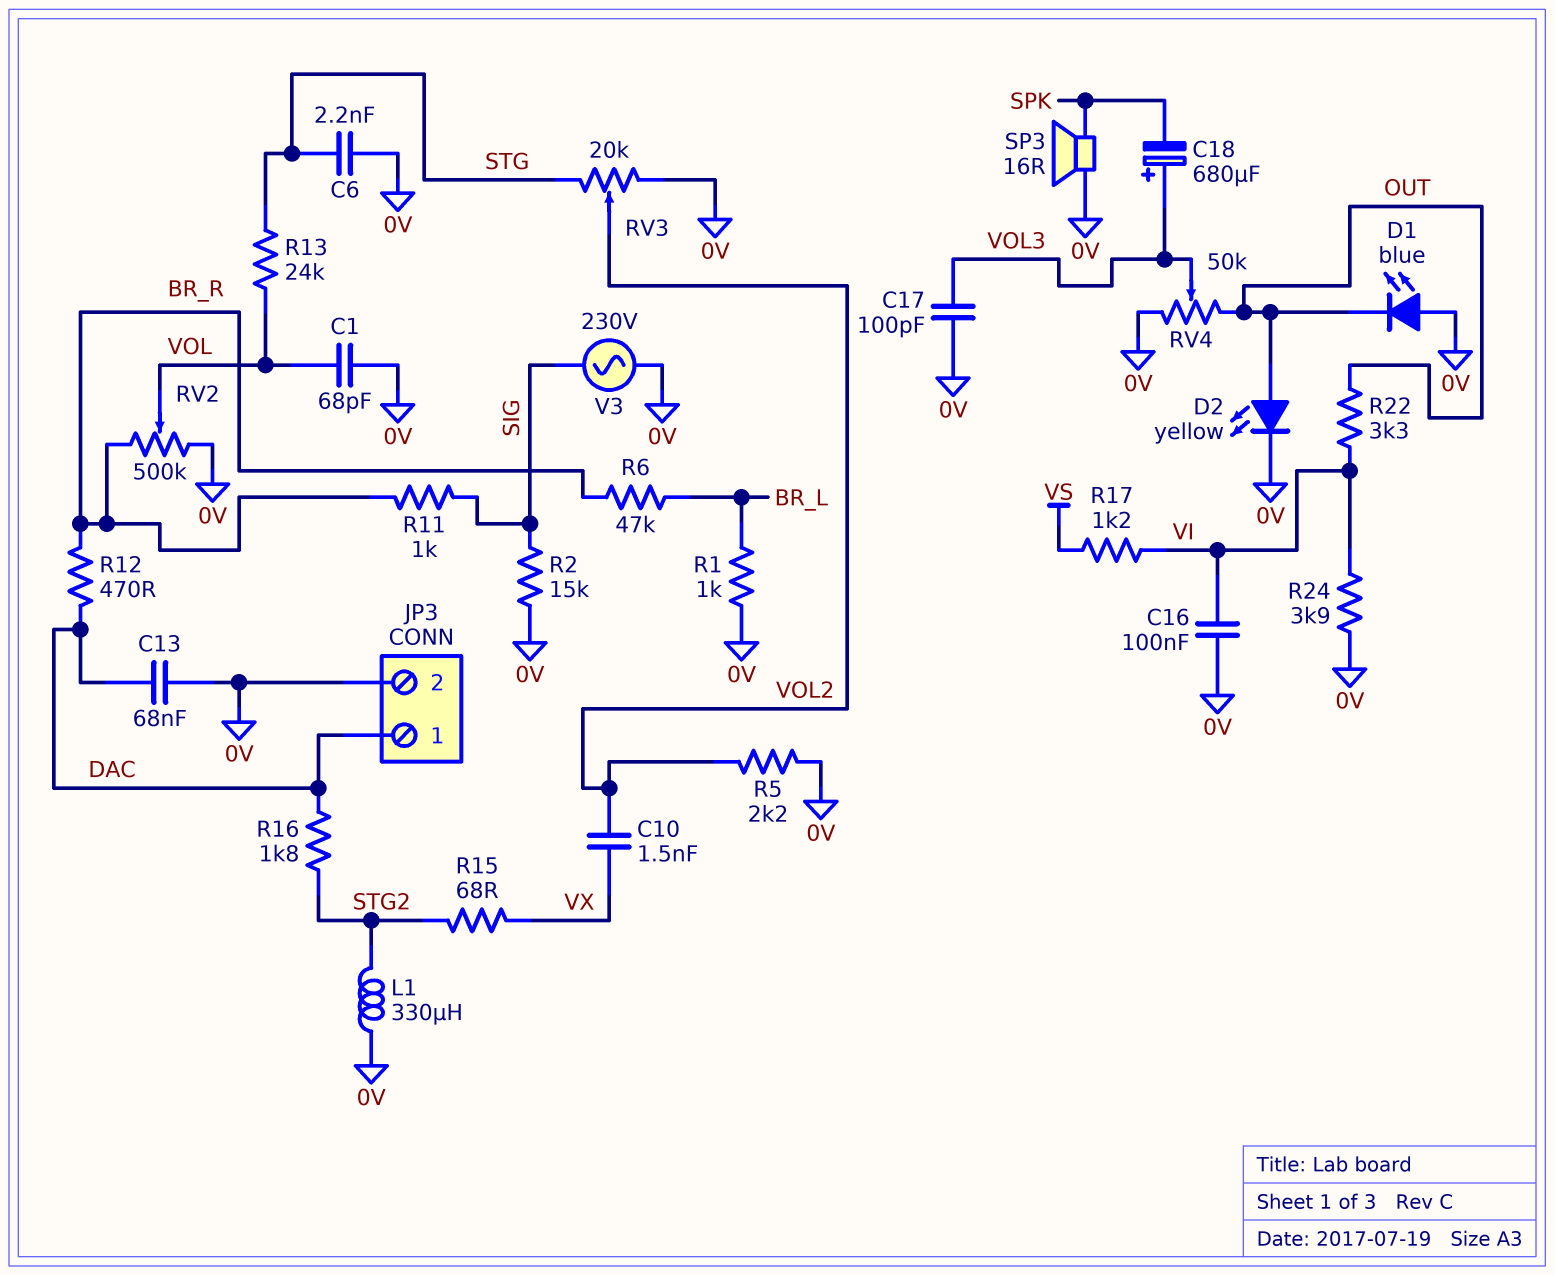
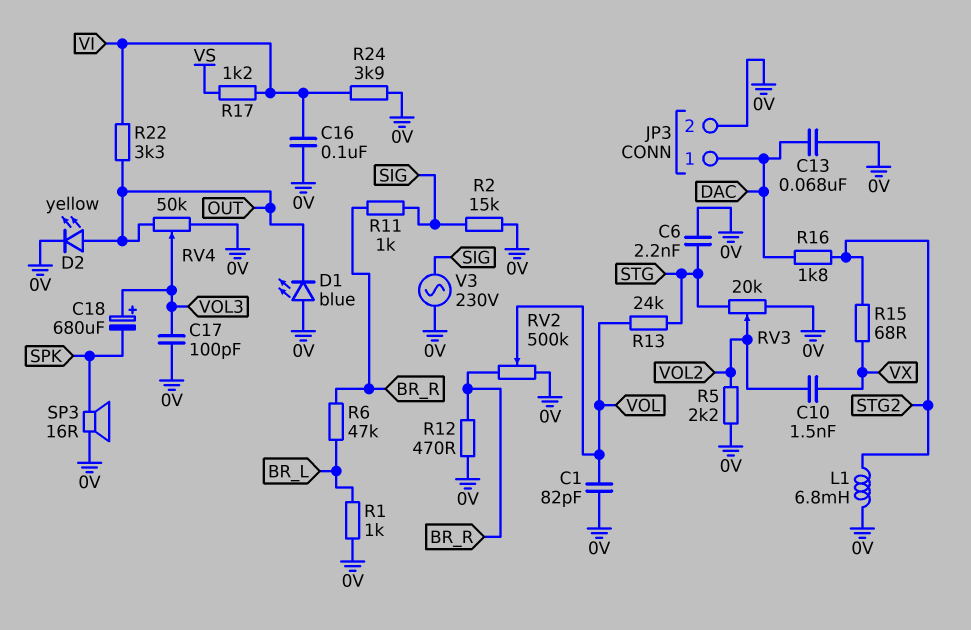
C1: 68pF (0V, VOL) -> 82pF (0V, VOL)
L1: 330uH (0V, STG2) -> 6.8mH (0V, STG2)
R12: 470 (BR_R, DAC) -> 470 (0V, BR_R)

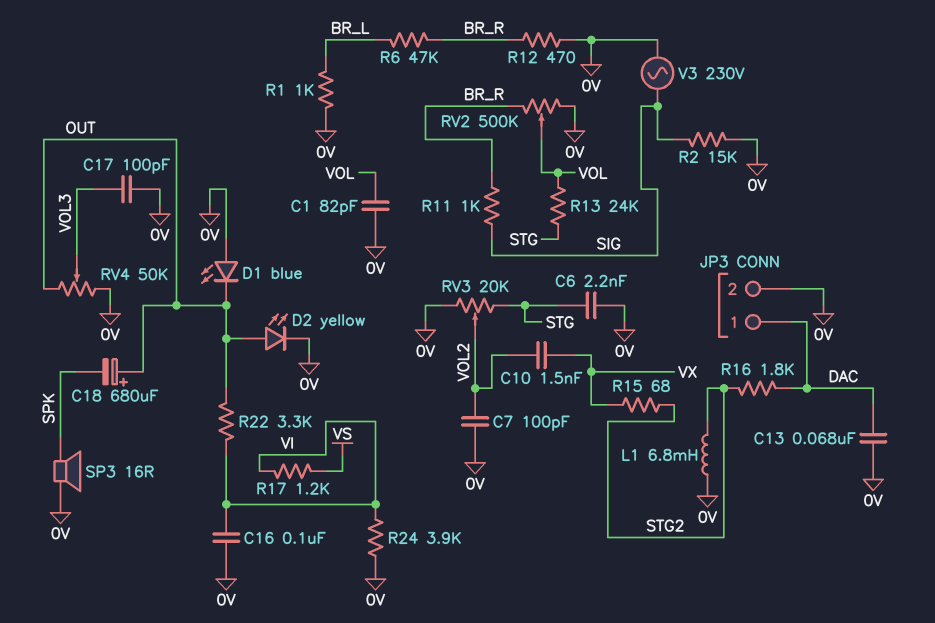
C7: none -> 100pF (0V, VOL2)
C18: 680uF (plus VOL3, minus SPK) -> 680uF (plus OUT, minus SPK)
R5: 2.2k (0V, VOL2) -> none

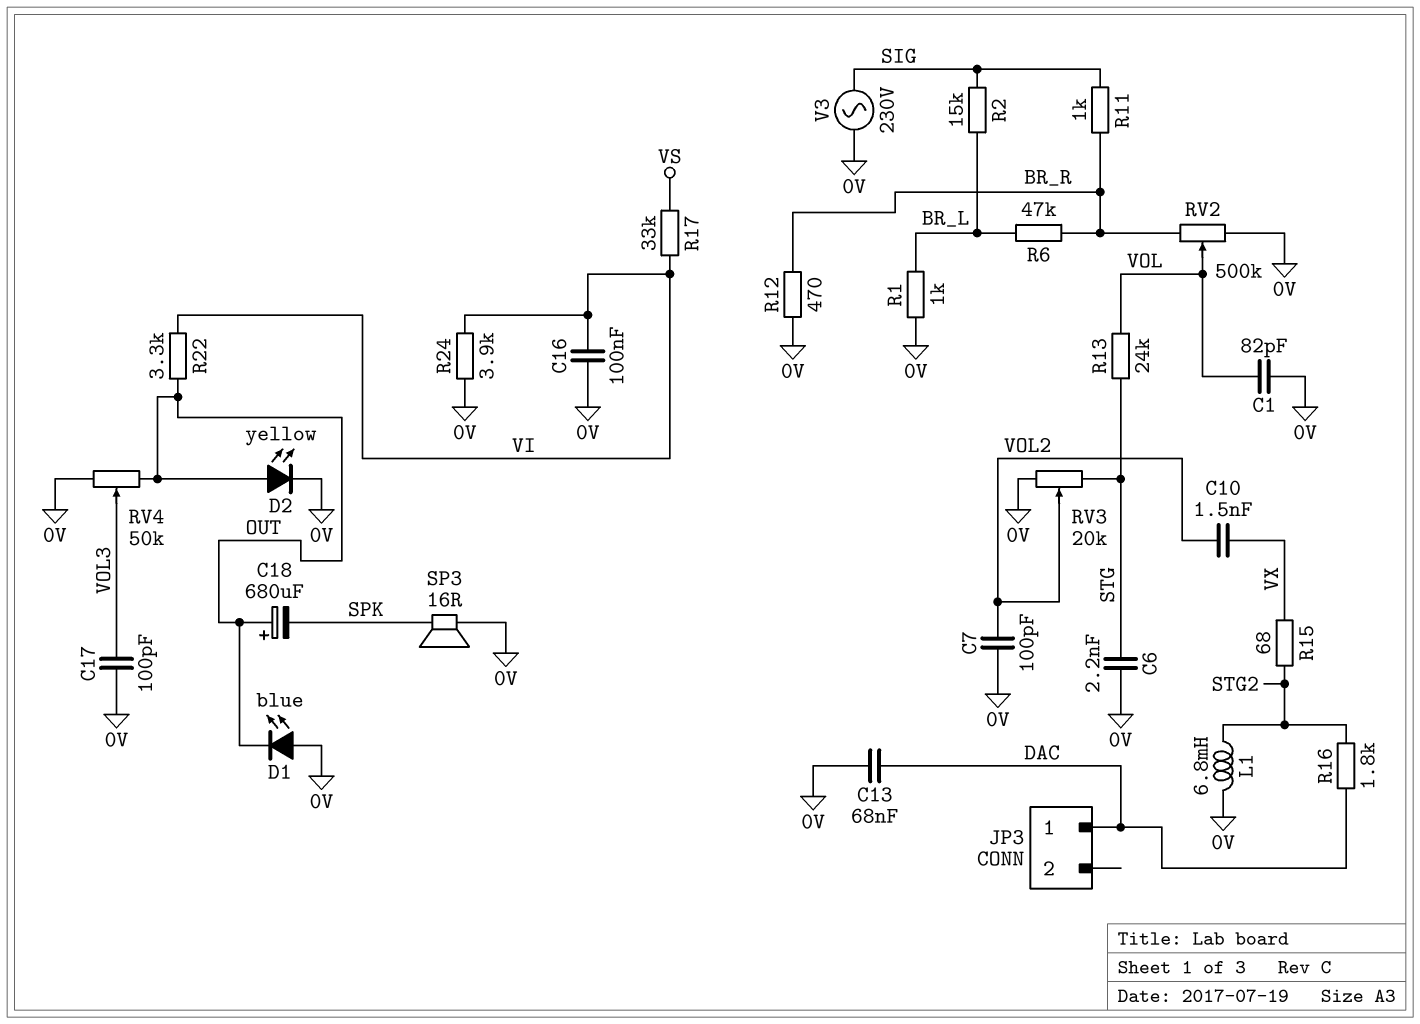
JP3 pin 2: 0V -> none
R2: 15k (0V, SIG) -> 15k (BR_L, SIG)
R17: 1.2k (VI, VS) -> 33k (VI, VS)

